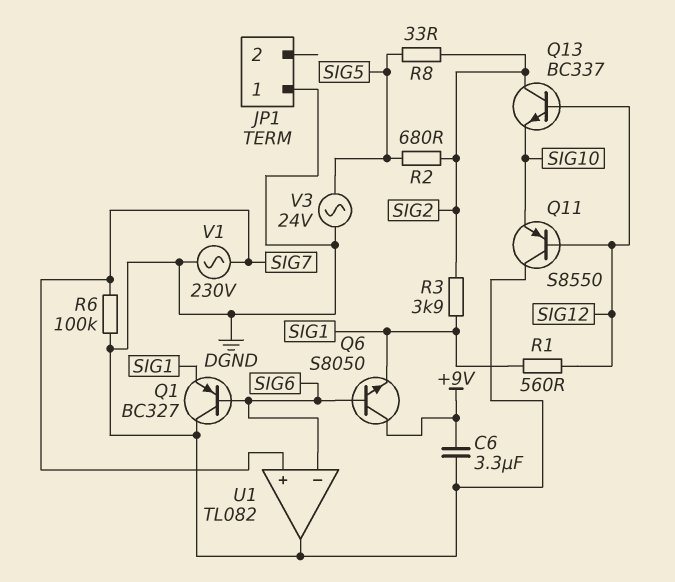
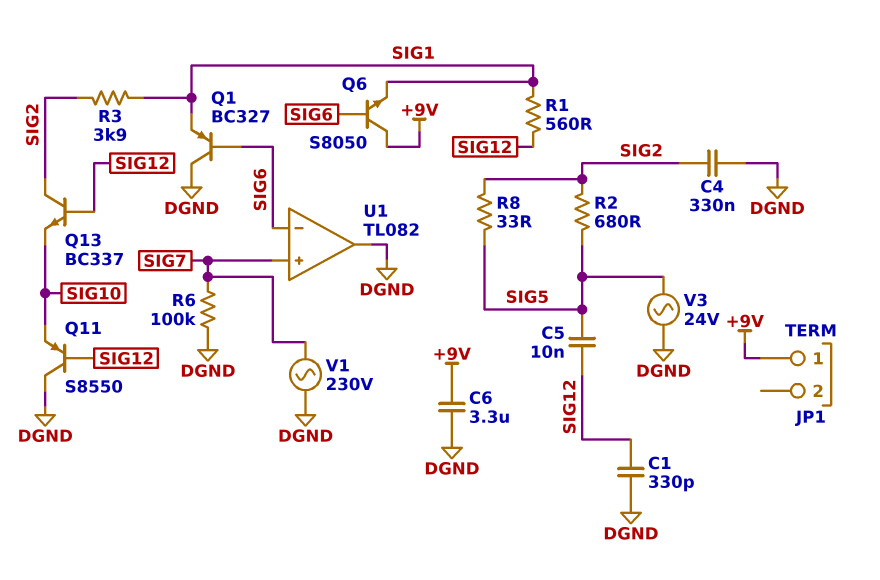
C1: none -> 330pF (DGND, SIG12)
C4: none -> 330nF (DGND, SIG2)
C5: none -> 10nF (SIG5, SIG12)
JP1 pin 1: DGND -> +9V

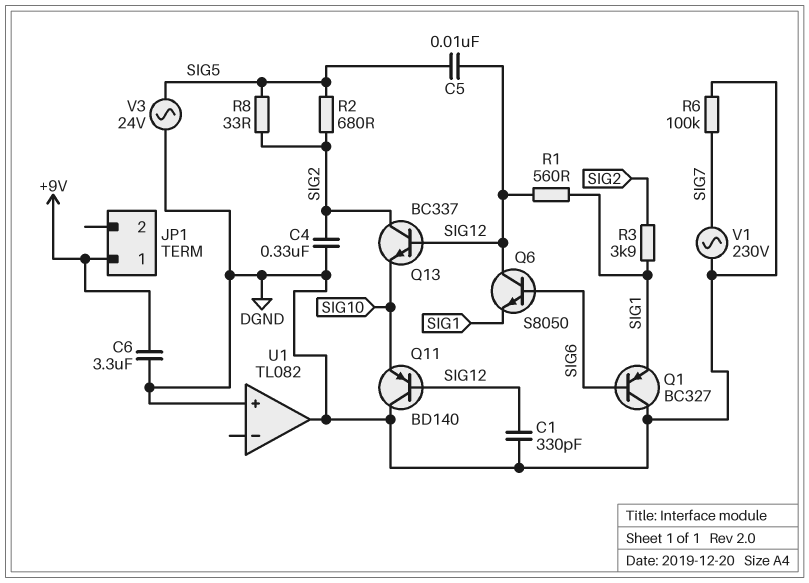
Q6: NPN S8050 (B SIG6, C +9V, E SIG1) -> NPN S8050 (B SIG6, C SIG12, E SIG1)
Q11: PNP S8550 (B SIG12, C DGND, E SIG10) -> PNP BD140 (B SIG12, C DGND, E SIG10)
U1 pin in+: SIG7 -> DGND
U1 pin in-: SIG6 -> none

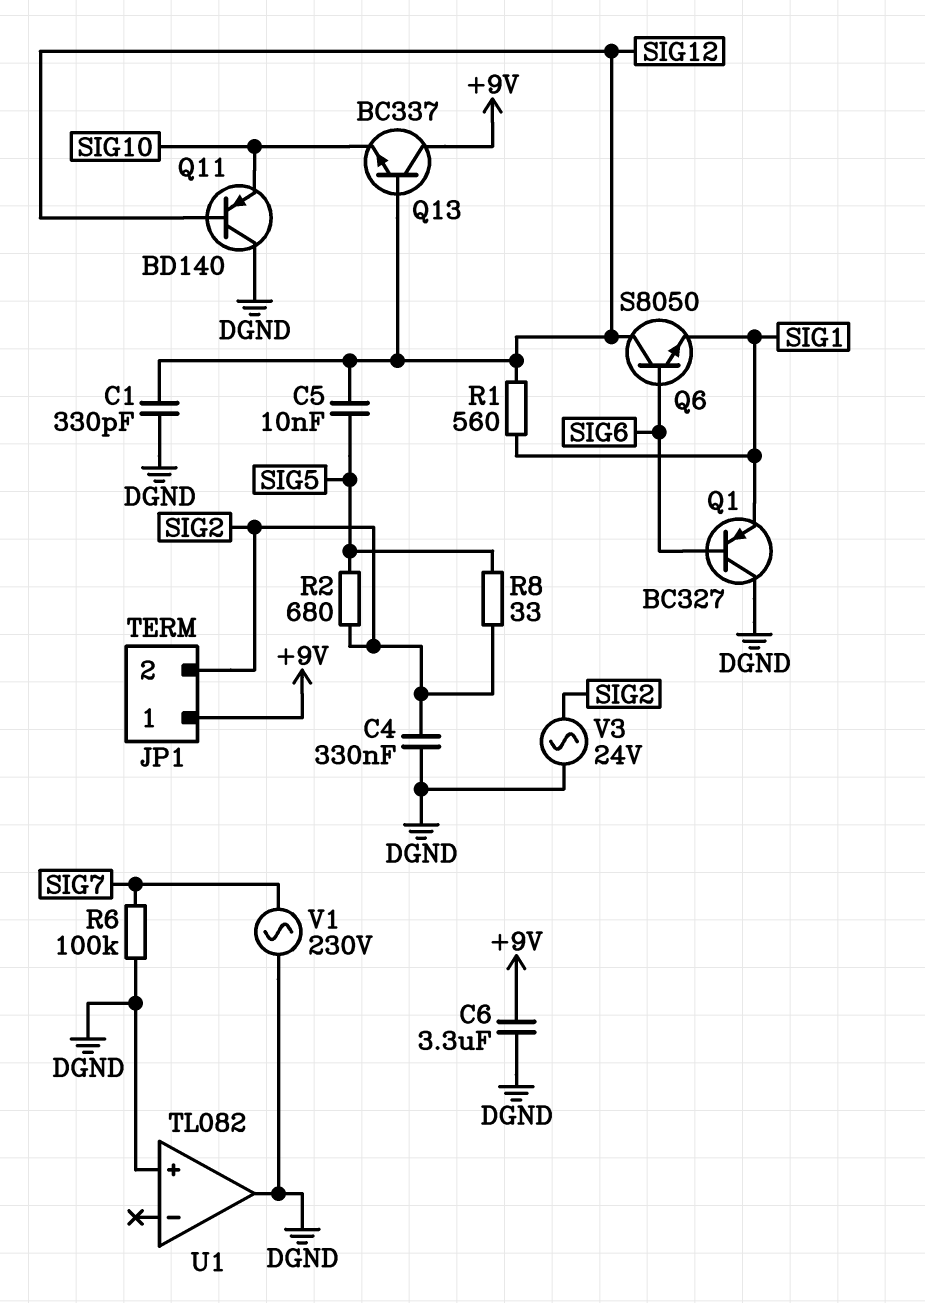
JP1 pin 2: none -> SIG2
Q13: NPN BC337 (B SIG12, C SIG2, E SIG10) -> NPN BC337 (B SIG12, C +9V, E SIG10)
R3: 3.9k (SIG1, SIG2) -> none
V3: AC 24V (DGND, SIG5) -> AC 24V (DGND, SIG2)

